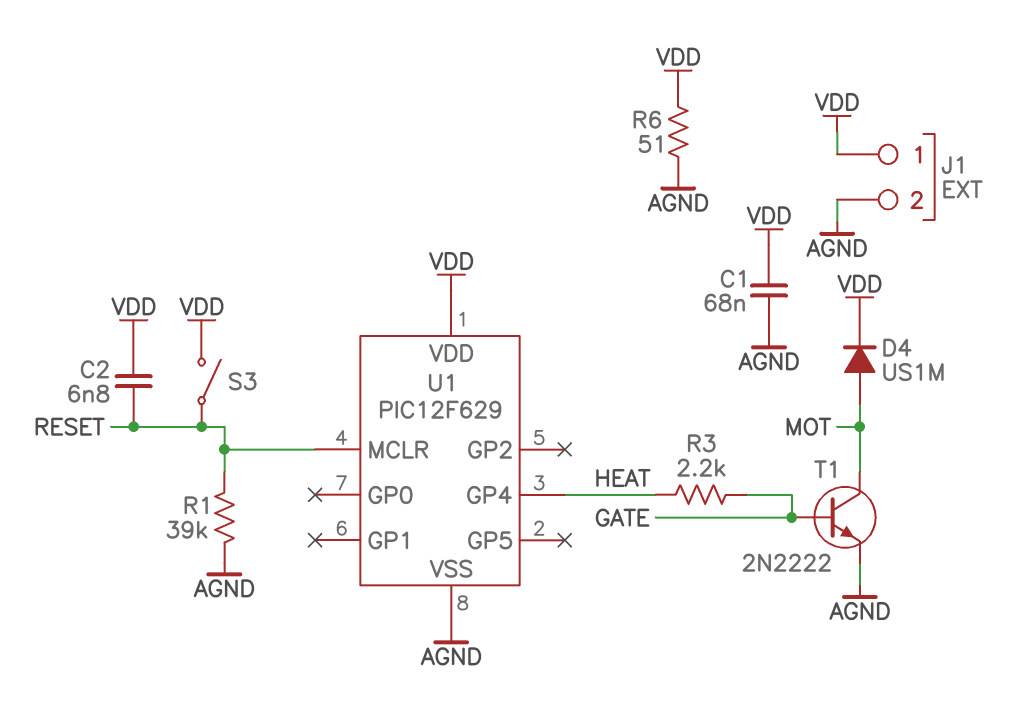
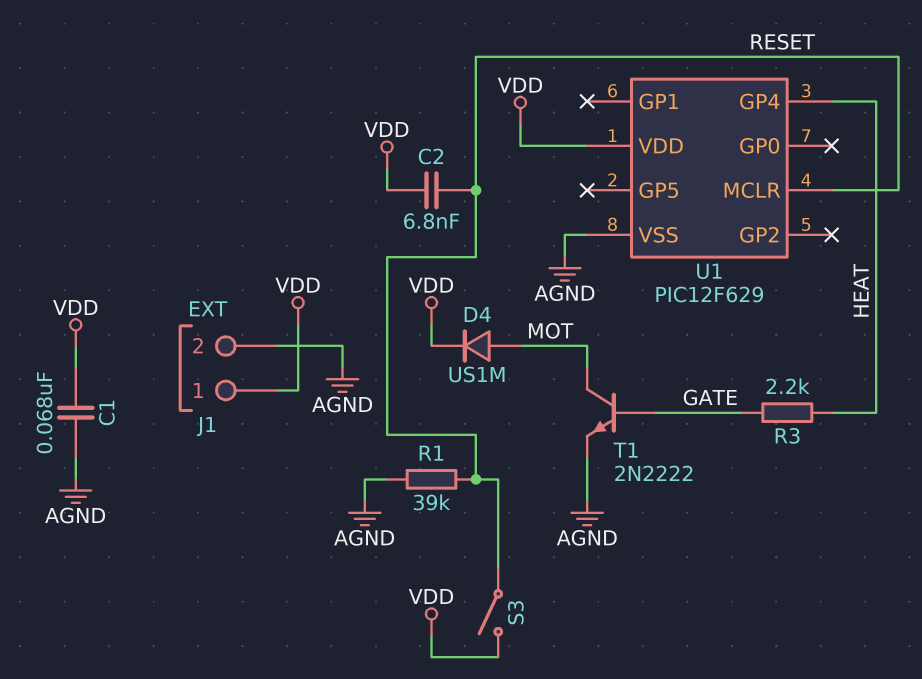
R6: 51 (AGND, VDD) -> none

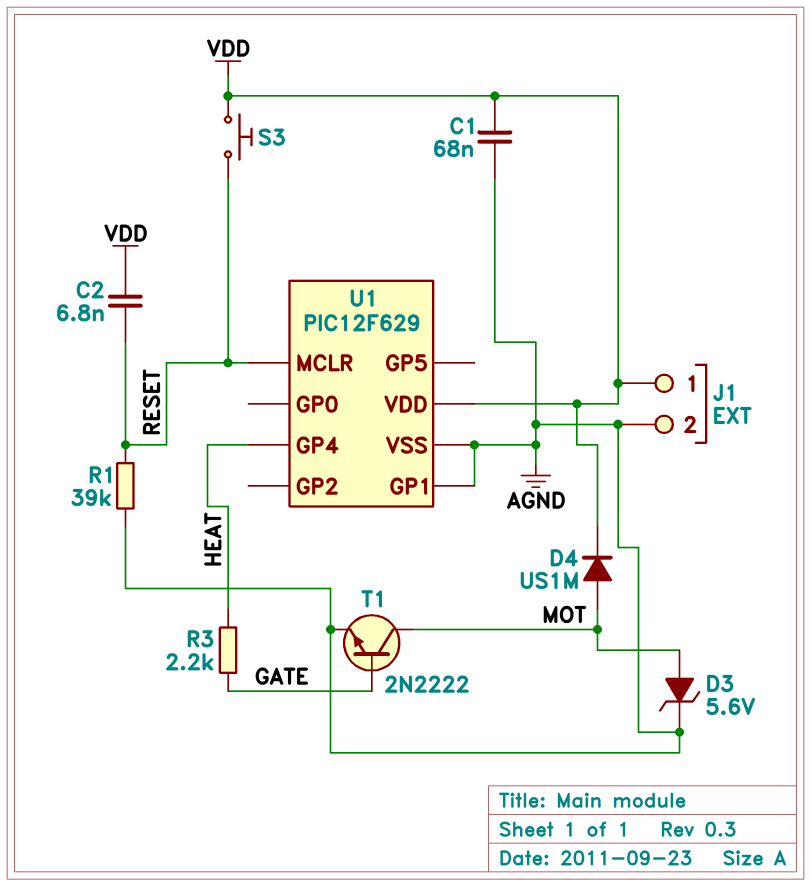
D3: none -> zener 5.6V (A MOT, K AGND)
S3: switch (RESET, VDD) -> button (RESET, VDD)
U1 pin GP1: none -> AGND

